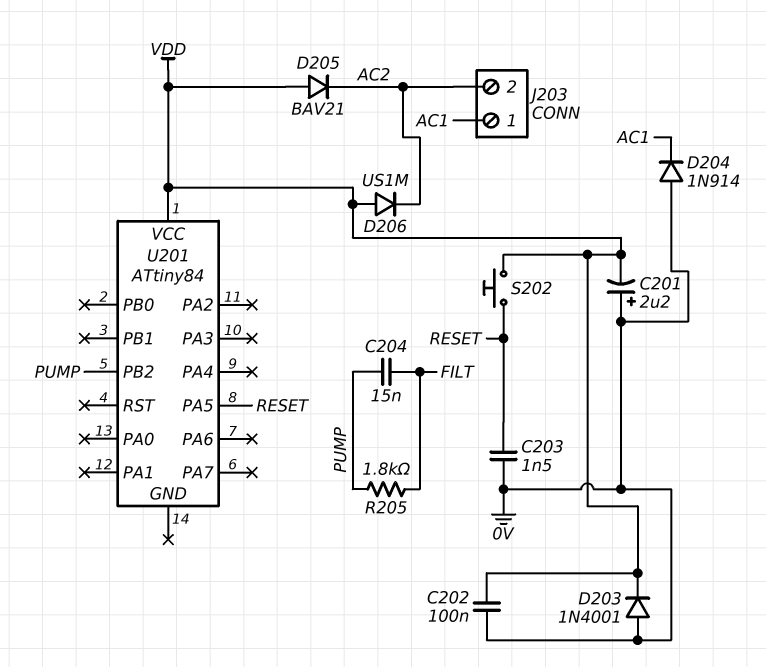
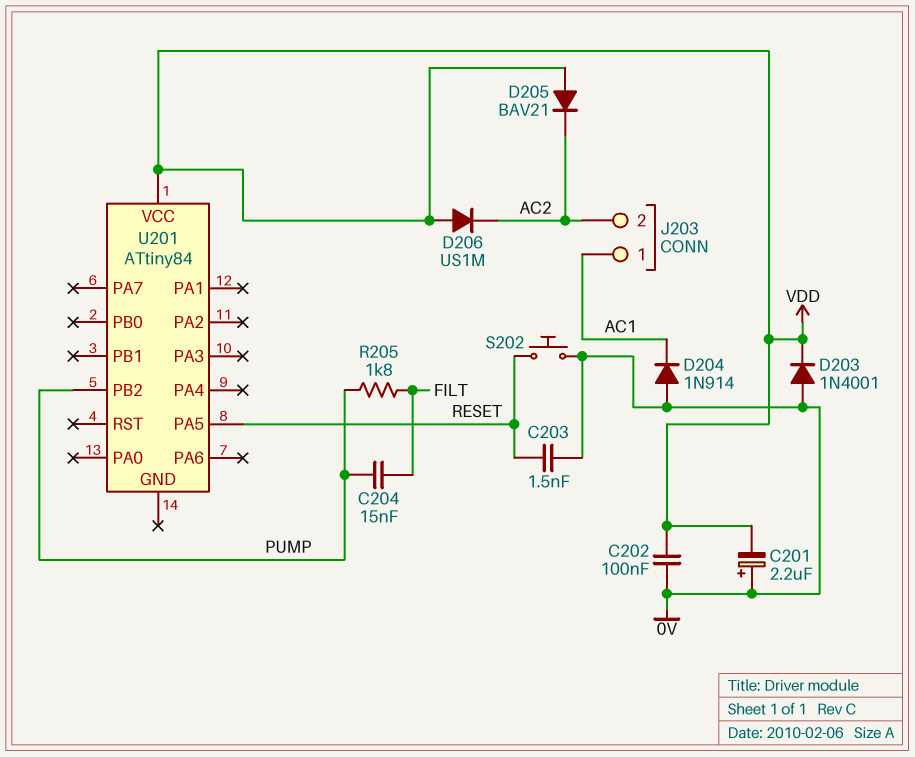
S202: button (RESET, VDD) -> button (0V, RESET)

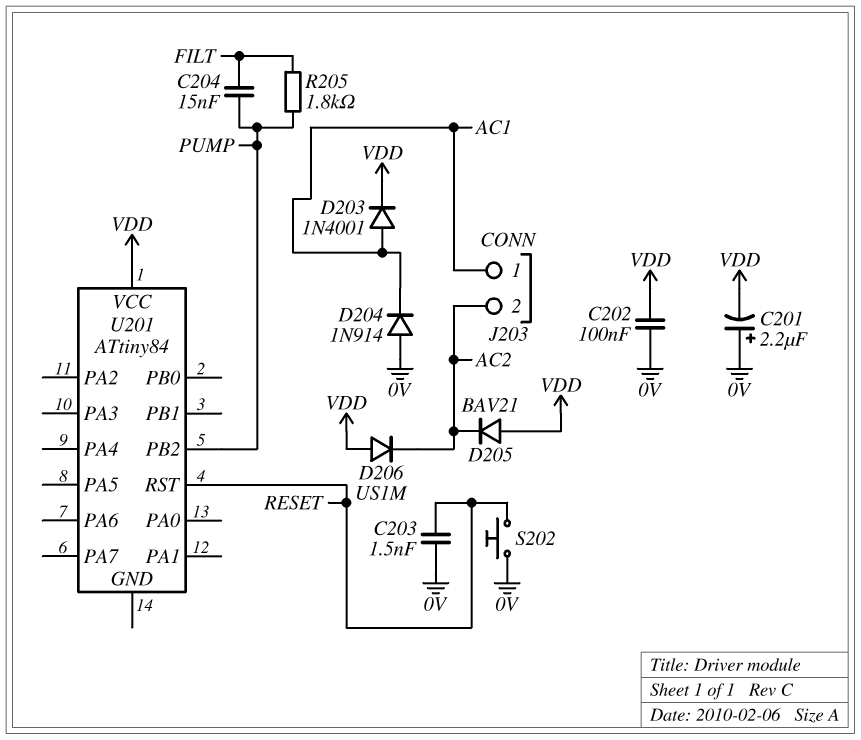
D203: diode 1N4001 (A 0V, K VDD) -> diode 1N4001 (A AC1, K VDD)
U201 pin PA5: RESET -> none
U201 pin RST: none -> RESET

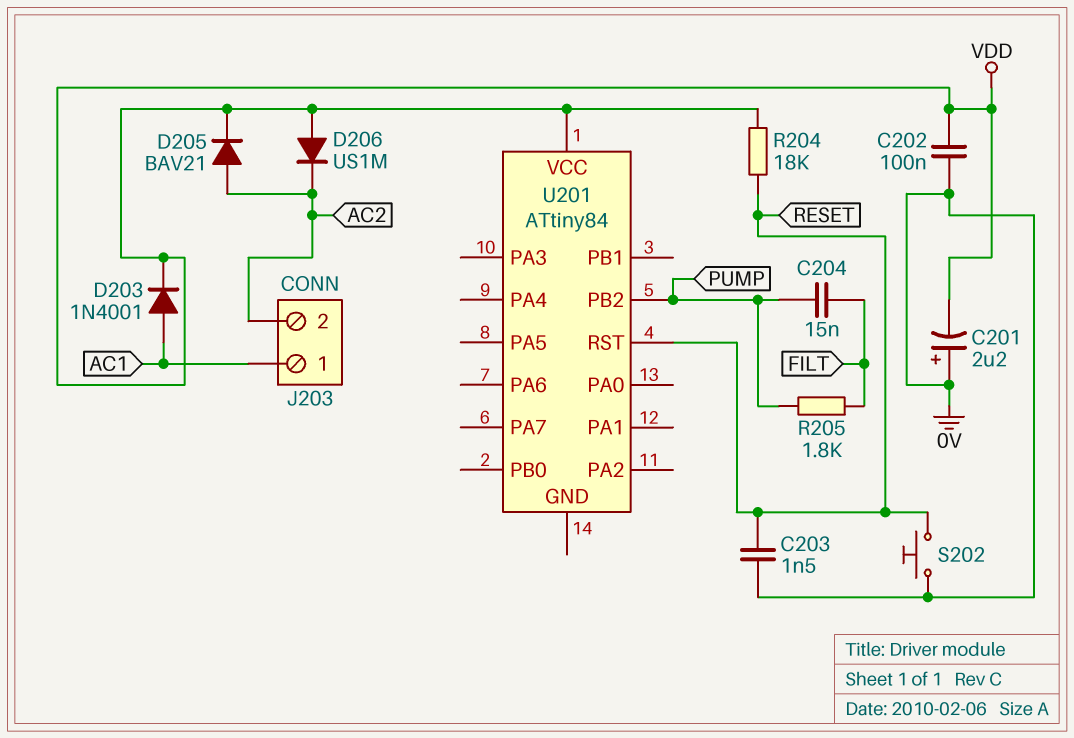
D204: diode 1N914 (A 0V, K AC1) -> none
D205: diode BAV21 (A VDD, K AC2) -> diode BAV21 (A AC2, K VDD)
R204: none -> 18k (RESET, VDD)

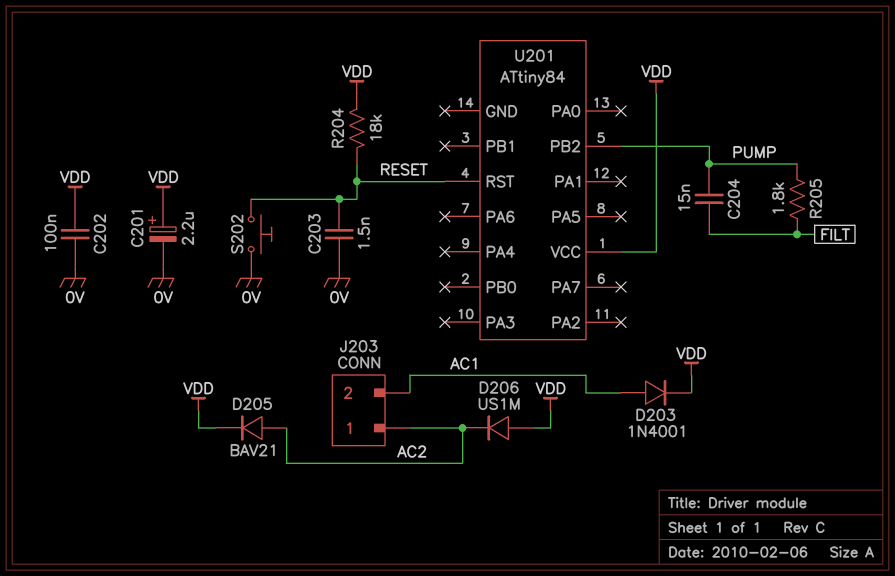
C201: 2.2uF (plus 0V, minus VDD) -> 2.2uF (plus VDD, minus 0V)
J203 pin 1: AC1 -> AC2
J203 pin 2: AC2 -> AC1

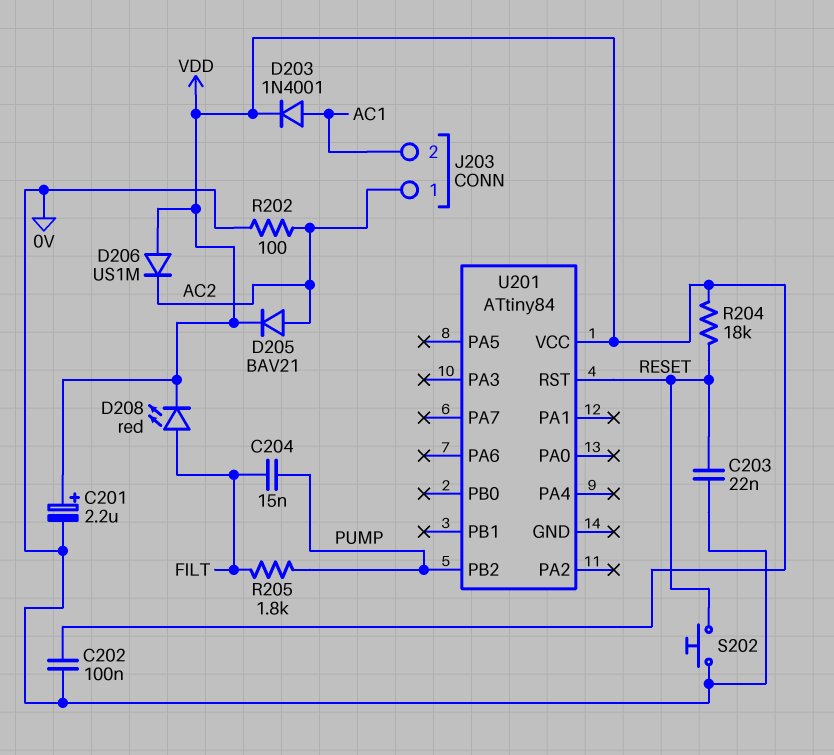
C203: 1.5nF (0V, RESET) -> 22nF (0V, RESET)
D208: none -> LED red (A FILT, K VDD)
R202: none -> 100 (0V, AC2)

